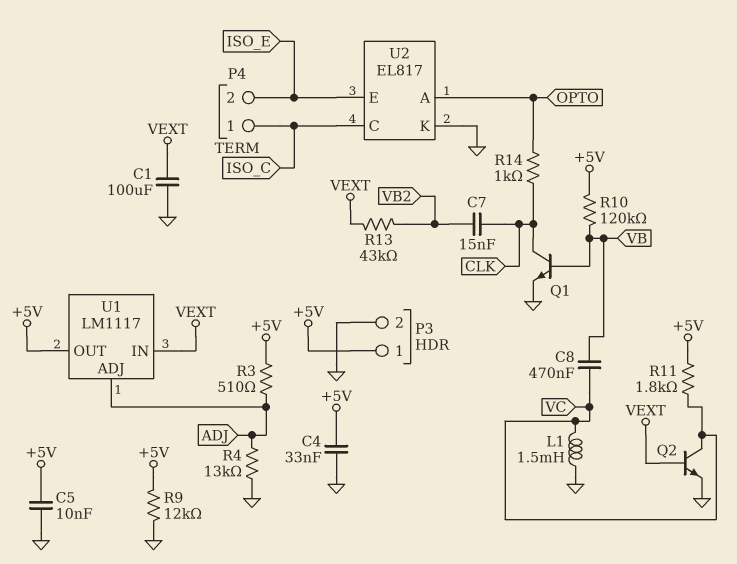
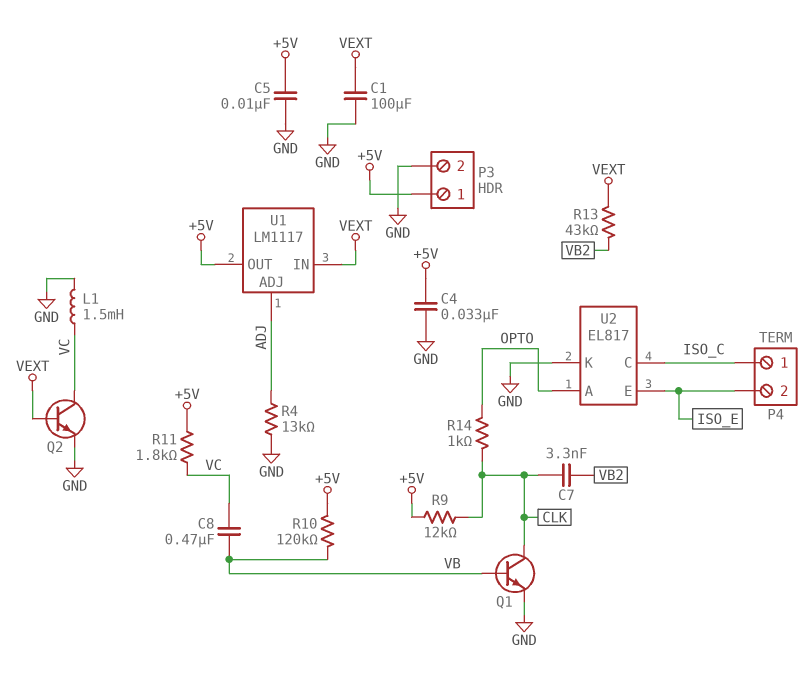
C7: 15nF (CLK, VB2) -> 3.3nF (CLK, VB2)
R3: 510 (+5V, ADJ) -> none
R9: 12k (+5V, GND) -> 12k (+5V, CLK)

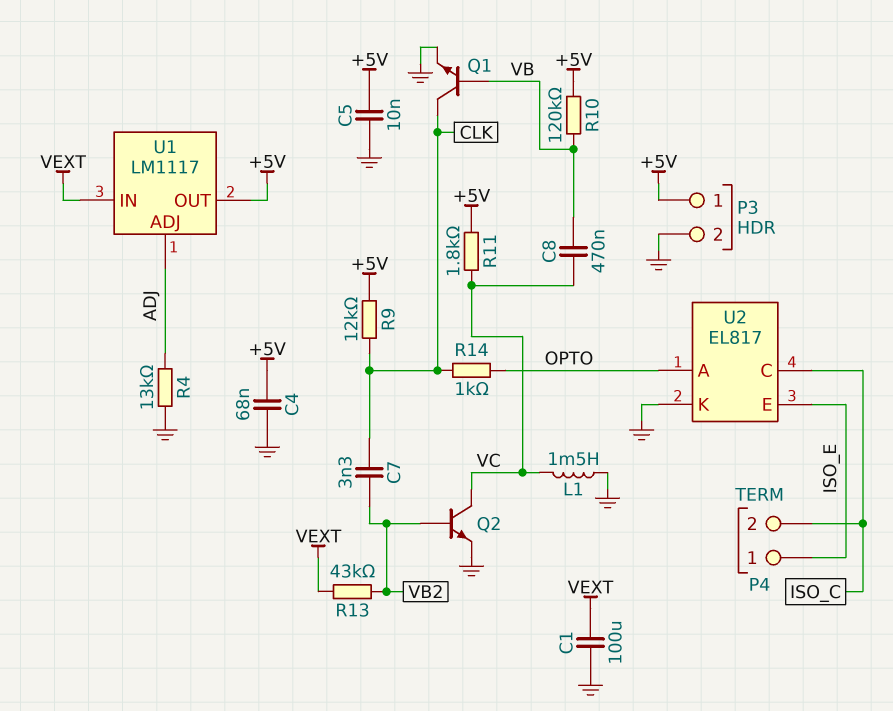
C4: 33nF (+5V, GND) -> 68nF (+5V, GND)
P4 pin 1: ISO_C -> ISO_E
P4 pin 2: ISO_E -> ISO_C
Q2: NPN (B VEXT, C VC, E GND) -> NPN (B VB2, C VC, E GND)

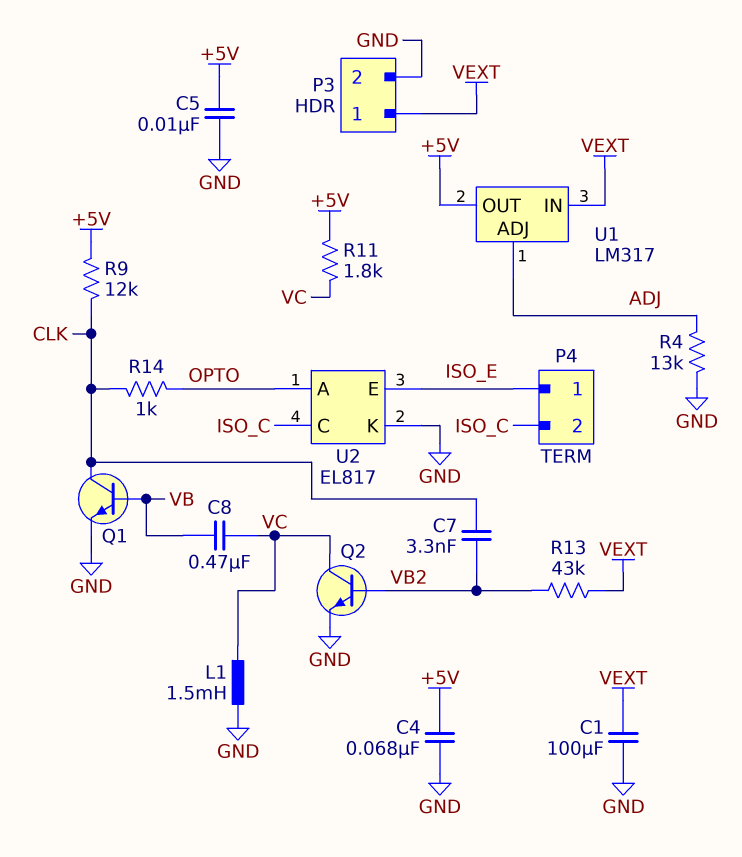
P3 pin 1: +5V -> VEXT
R10: 120k (+5V, VB) -> none
U1: LM1117 -> LM317

